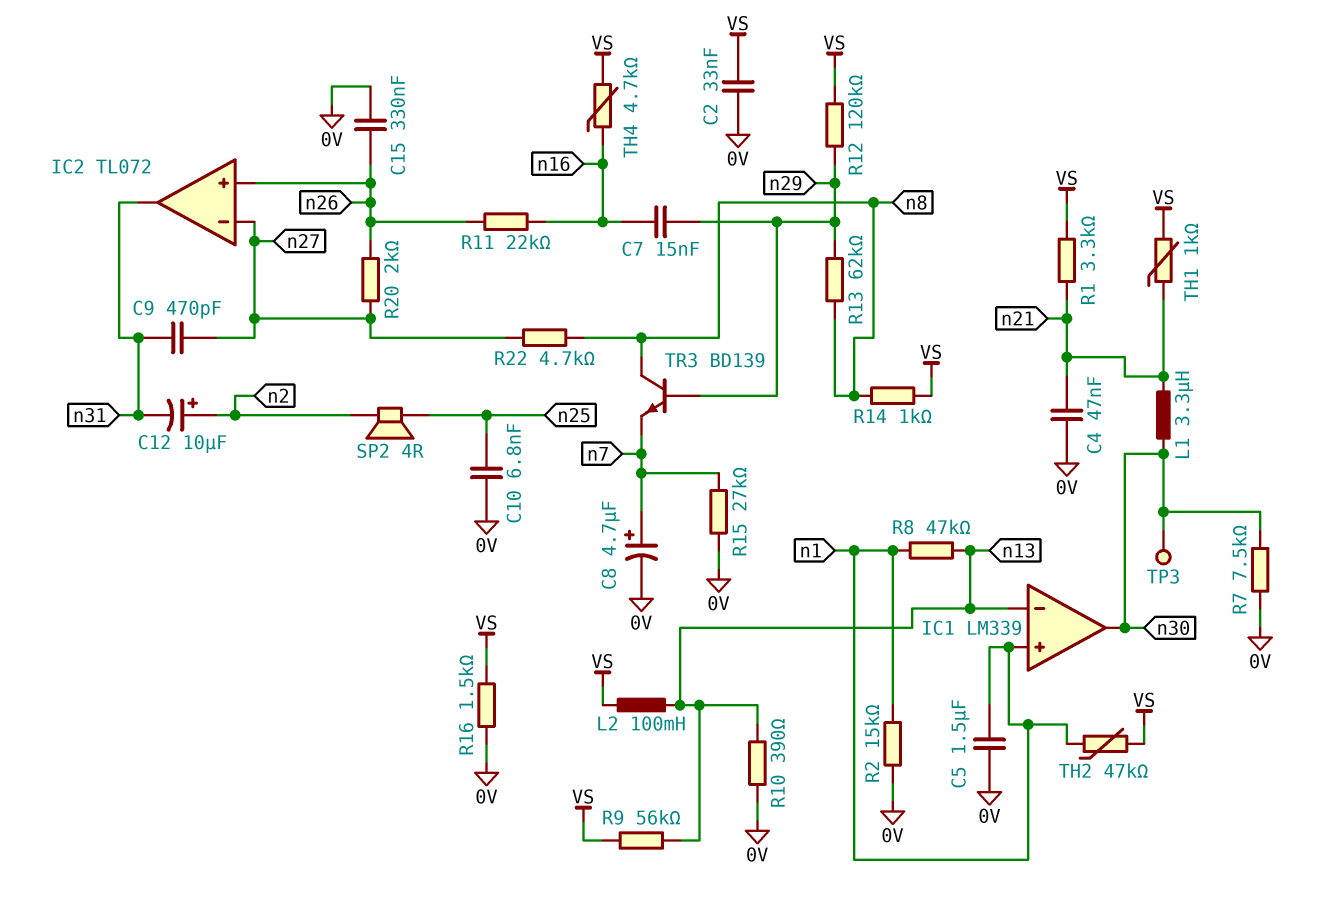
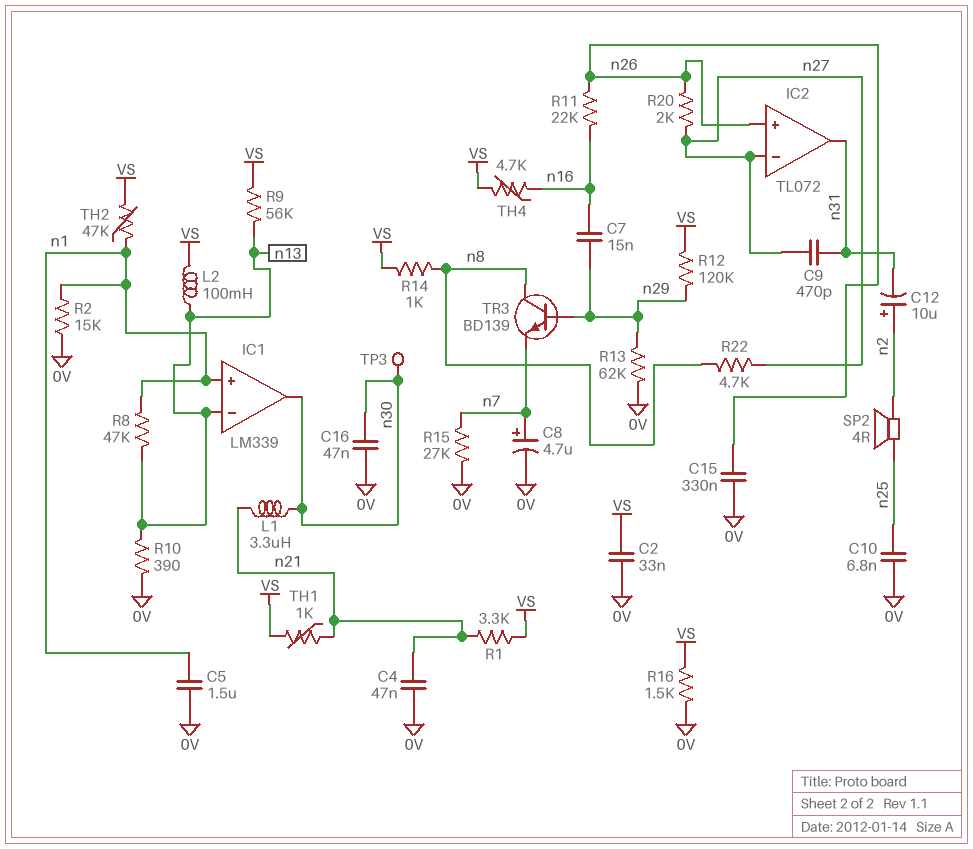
C16: none -> 47nF (0V, n30)
R7: 7.5k (0V, n30) -> none
R13: 62k (n8, n29) -> 62k (0V, n29)

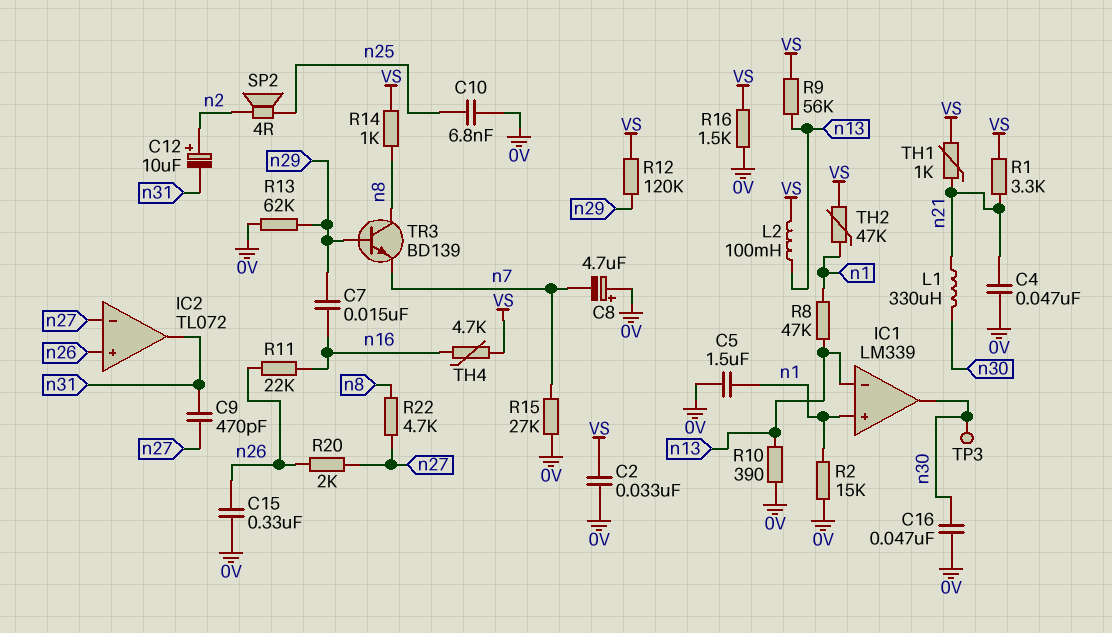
C8: 4.7uF (plus n7, minus 0V) -> 4.7uF (plus 0V, minus n7)
L1: 3.3uH (n21, n30) -> 330uH (n21, n30)

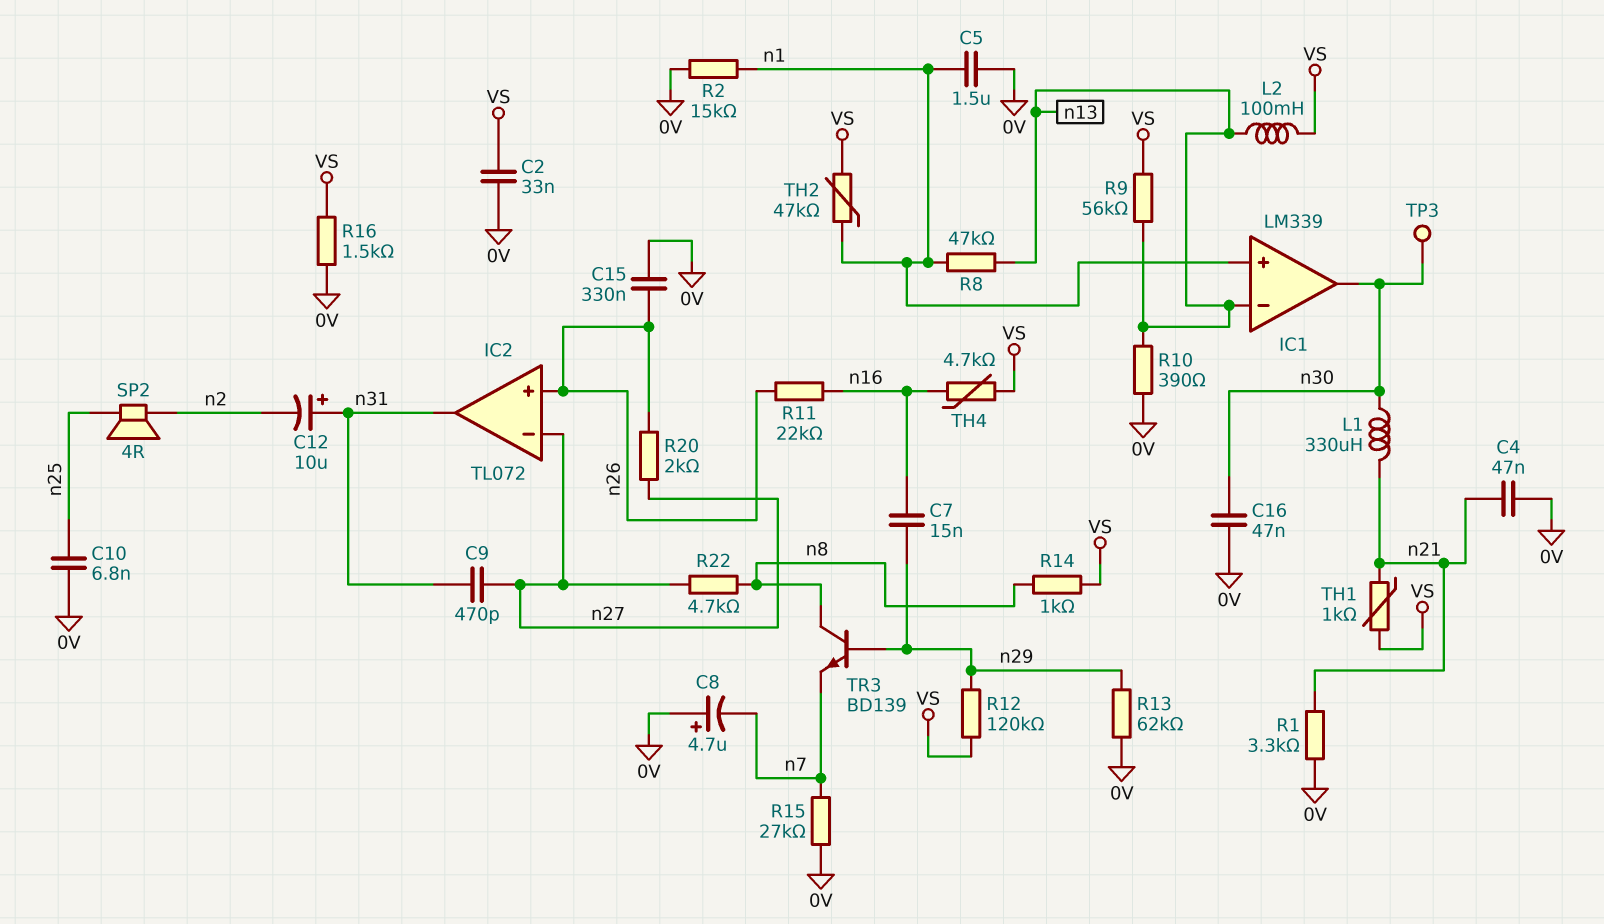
C12: 10uF (plus n2, minus n31) -> 10uF (plus n31, minus n2)
R1: 3.3k (VS, n21) -> 3.3k (0V, n21)

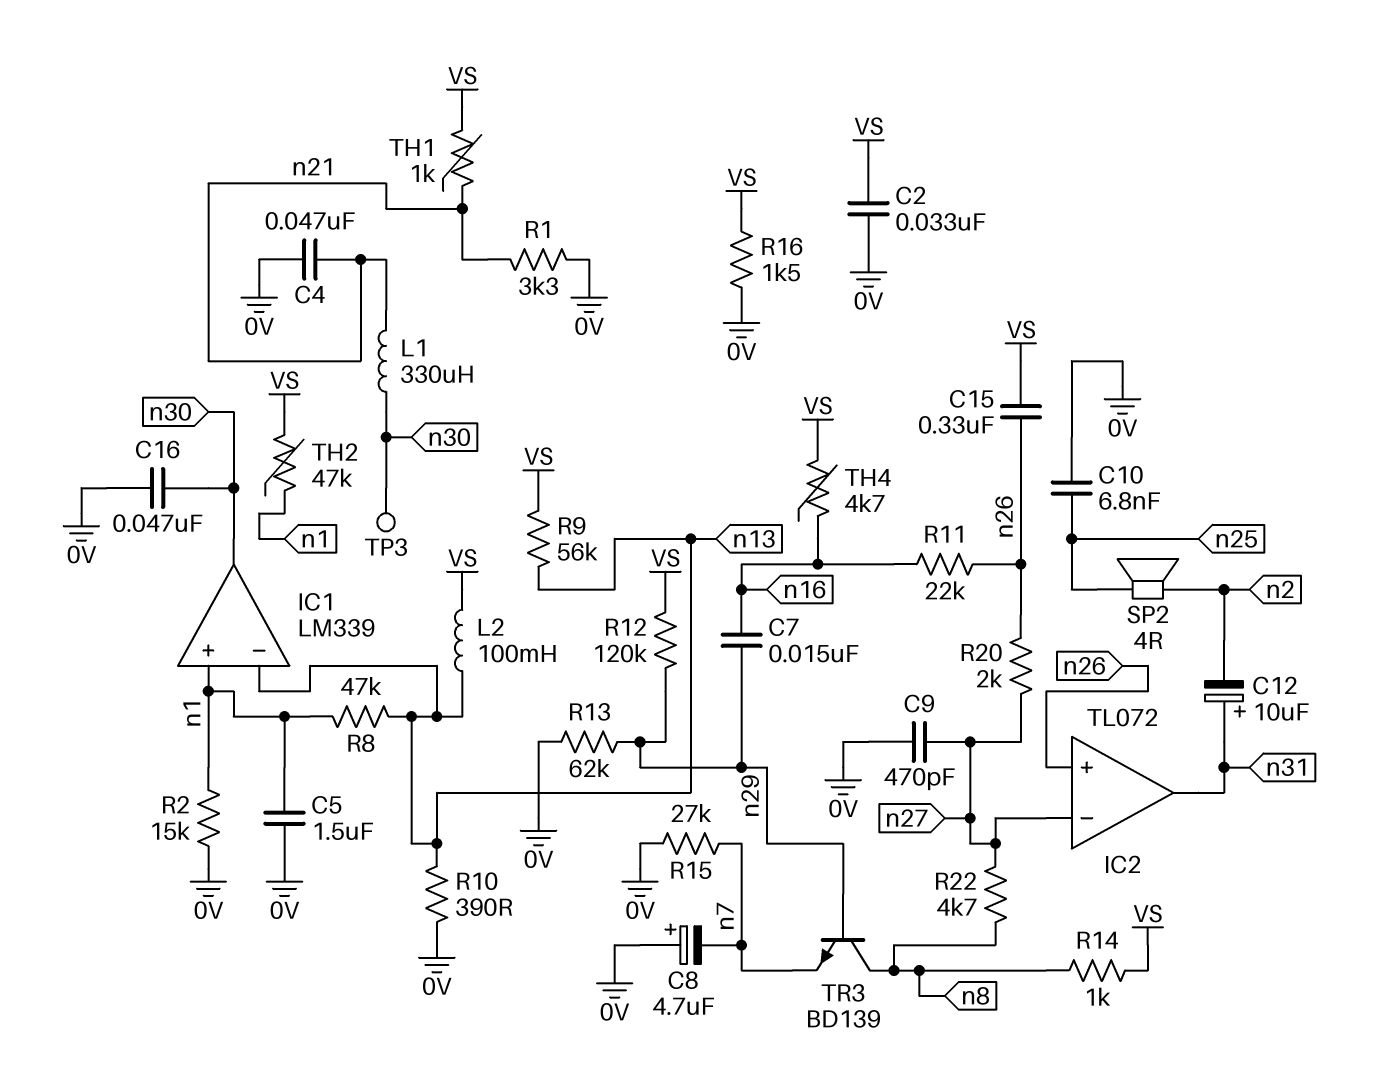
C9: 470pF (n27, n31) -> 470pF (0V, n27)
C15: 330nF (0V, n26) -> 330nF (VS, n26)

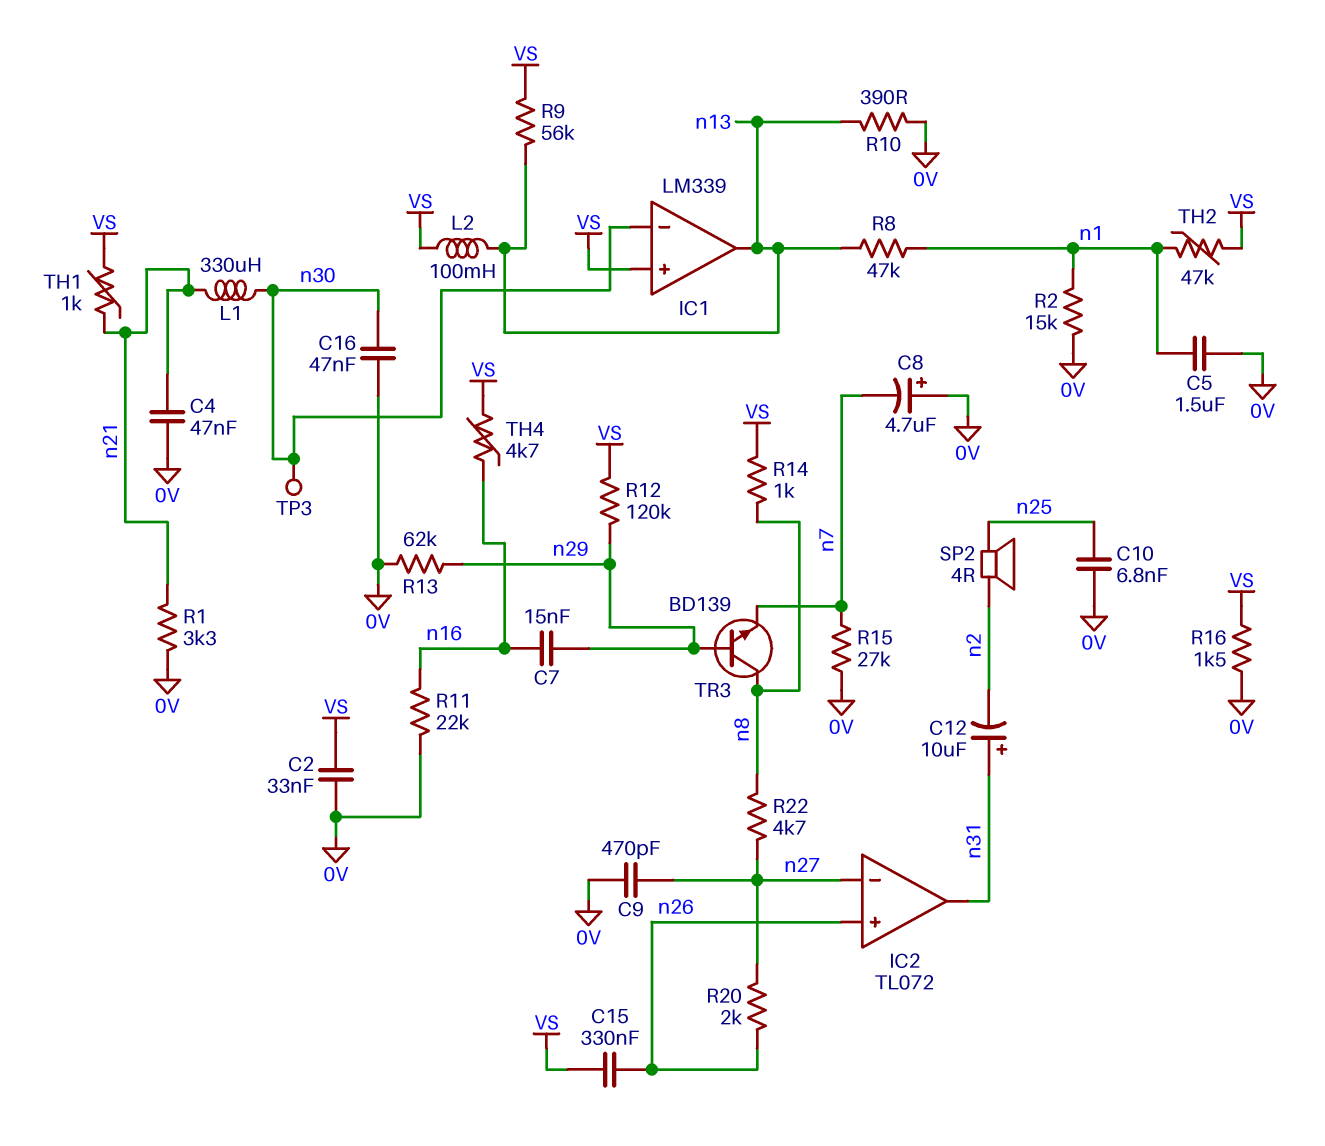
IC1 pin in+: n1 -> VS
IC1 pin in-: n13 -> n30
IC1 pin out: n30 -> n13
R11: 22k (n16, n26) -> 22k (0V, n16)

